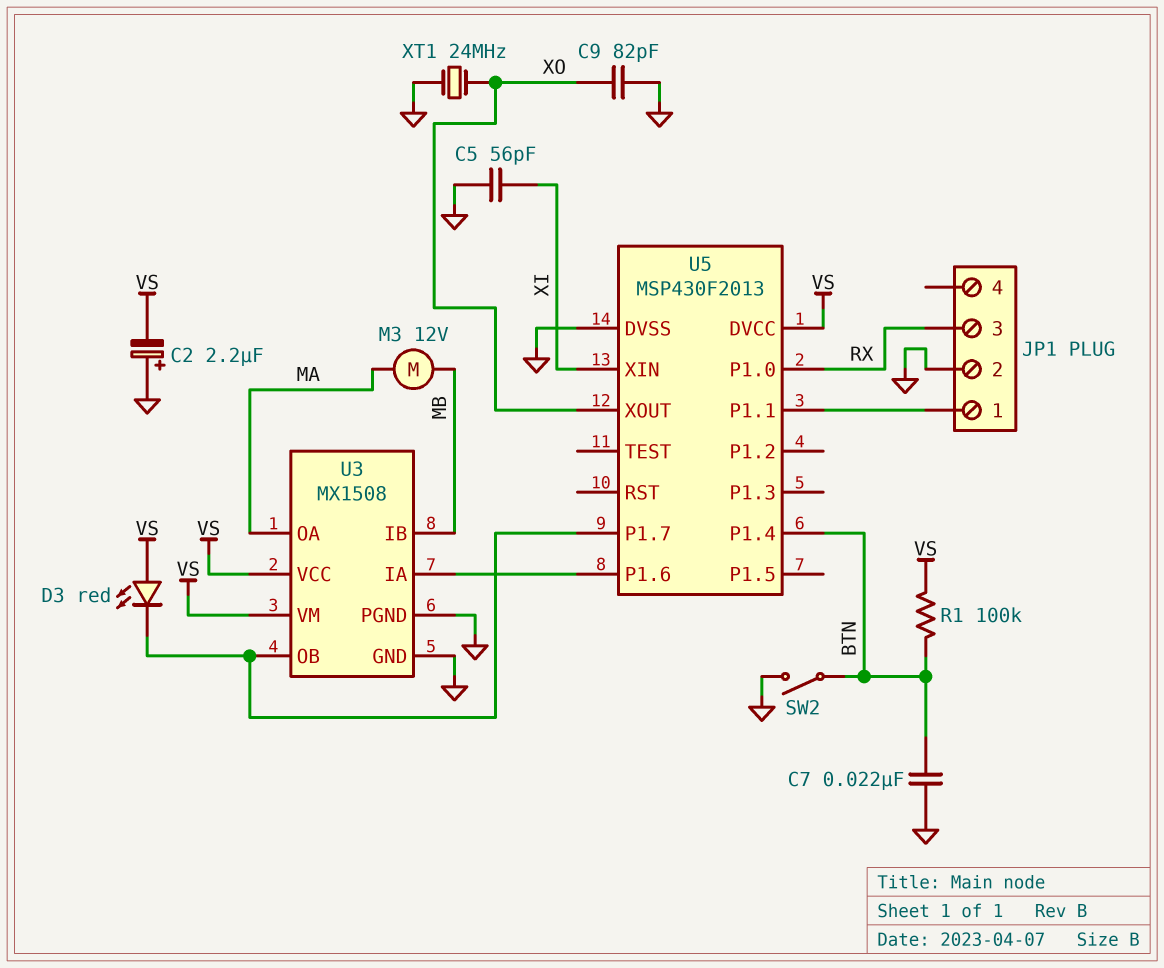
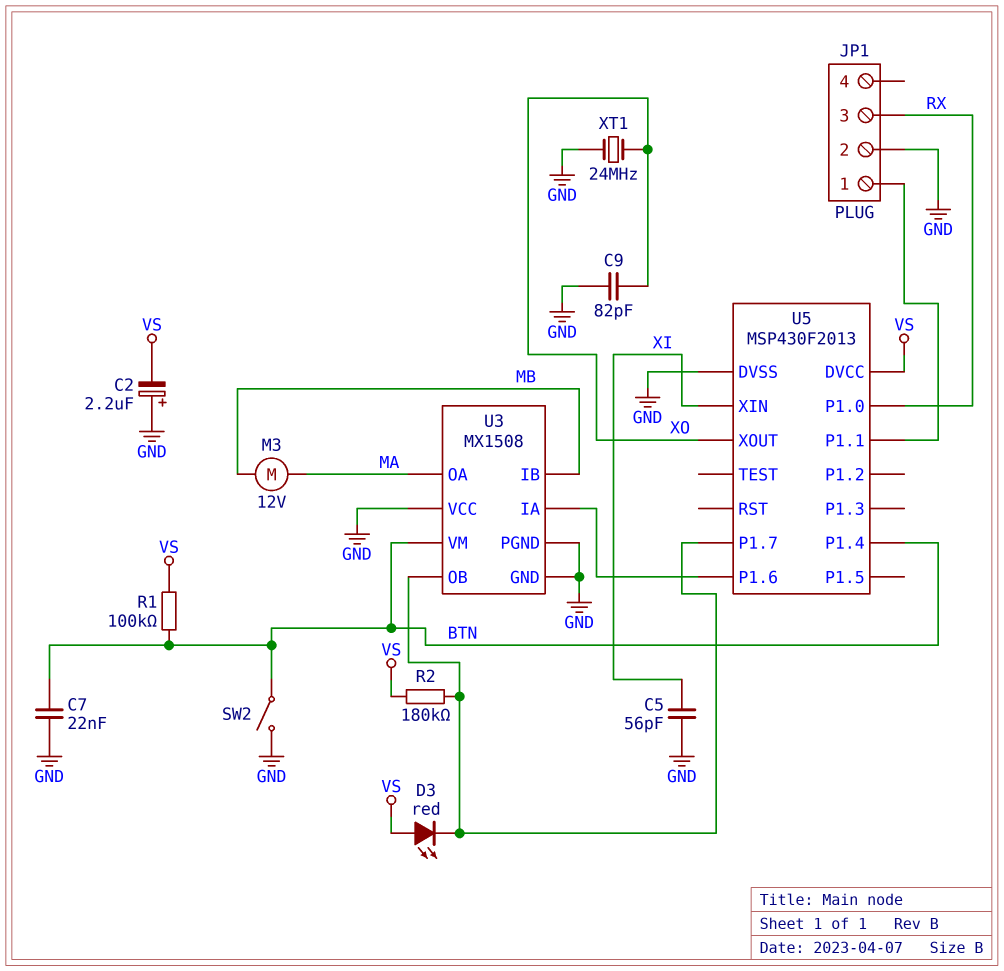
R2: none -> 180k (U3/OB, VS)
U3 pin VCC: VS -> GND
U3 pin VM: VS -> BTN

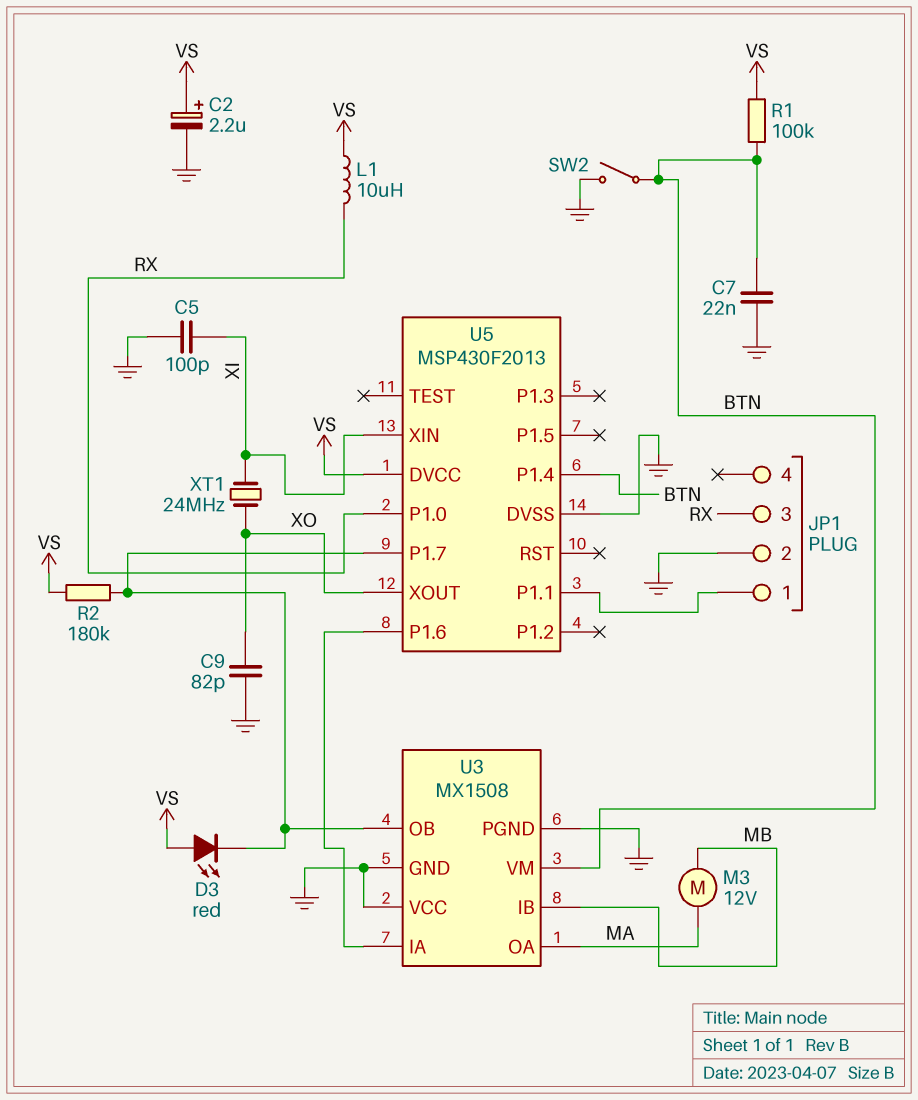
C2: 2.2uF (plus GND, minus VS) -> 2.2uF (plus VS, minus GND)
C5: 56pF (GND, XI) -> 100pF (GND, XI)
L1: none -> 10uH (RX, VS)
XT1: 24MHz (GND, XO) -> 24MHz (XI, XO)

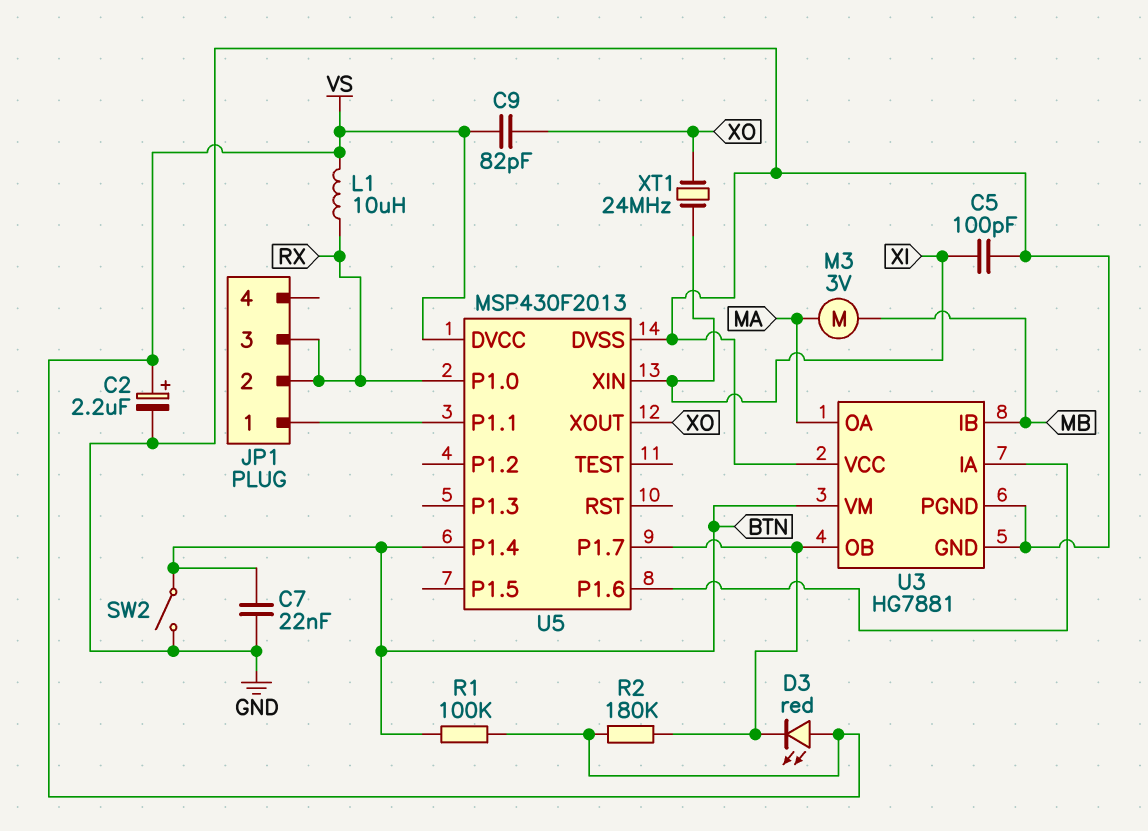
C9: 82pF (GND, XO) -> 82pF (VS, XO)
JP1 pin 2: GND -> RX
M3: motor 12V (MA, MB) -> motor 3V (MA, MB)
U3: MX1508 -> HG7881

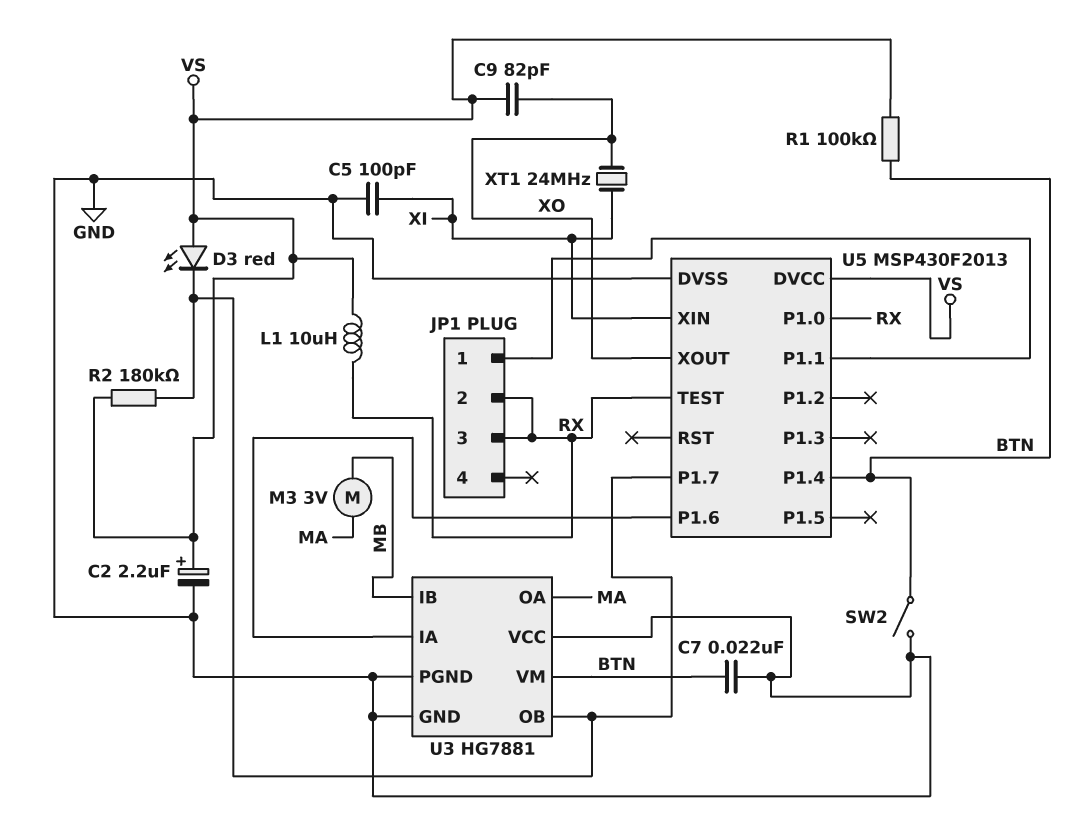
U5 pin TEST: none -> RX

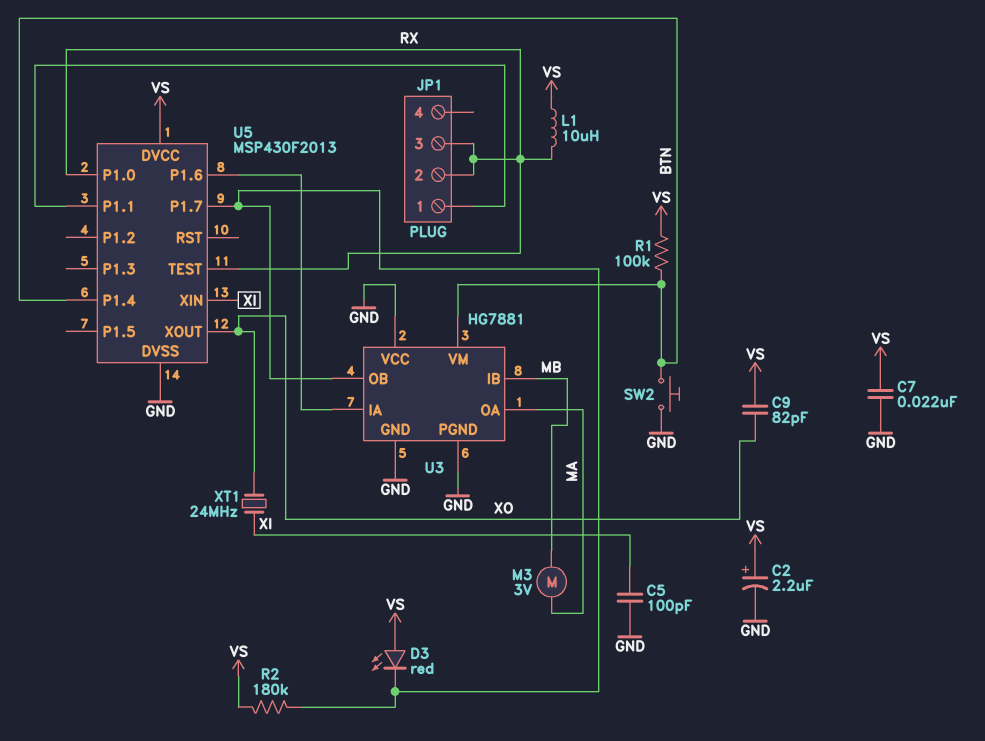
C7: 22nF (BTN, GND) -> 22nF (GND, VS)
SW2: switch (BTN, GND) -> button (BTN, GND)

